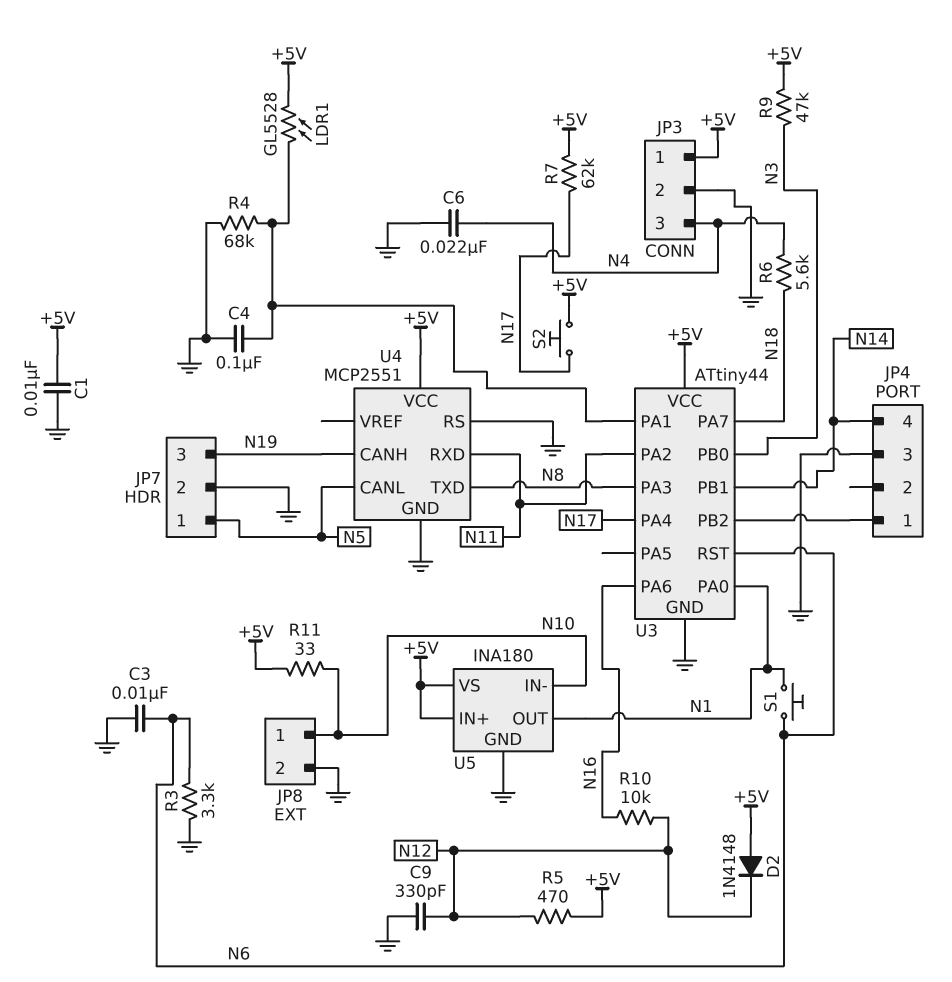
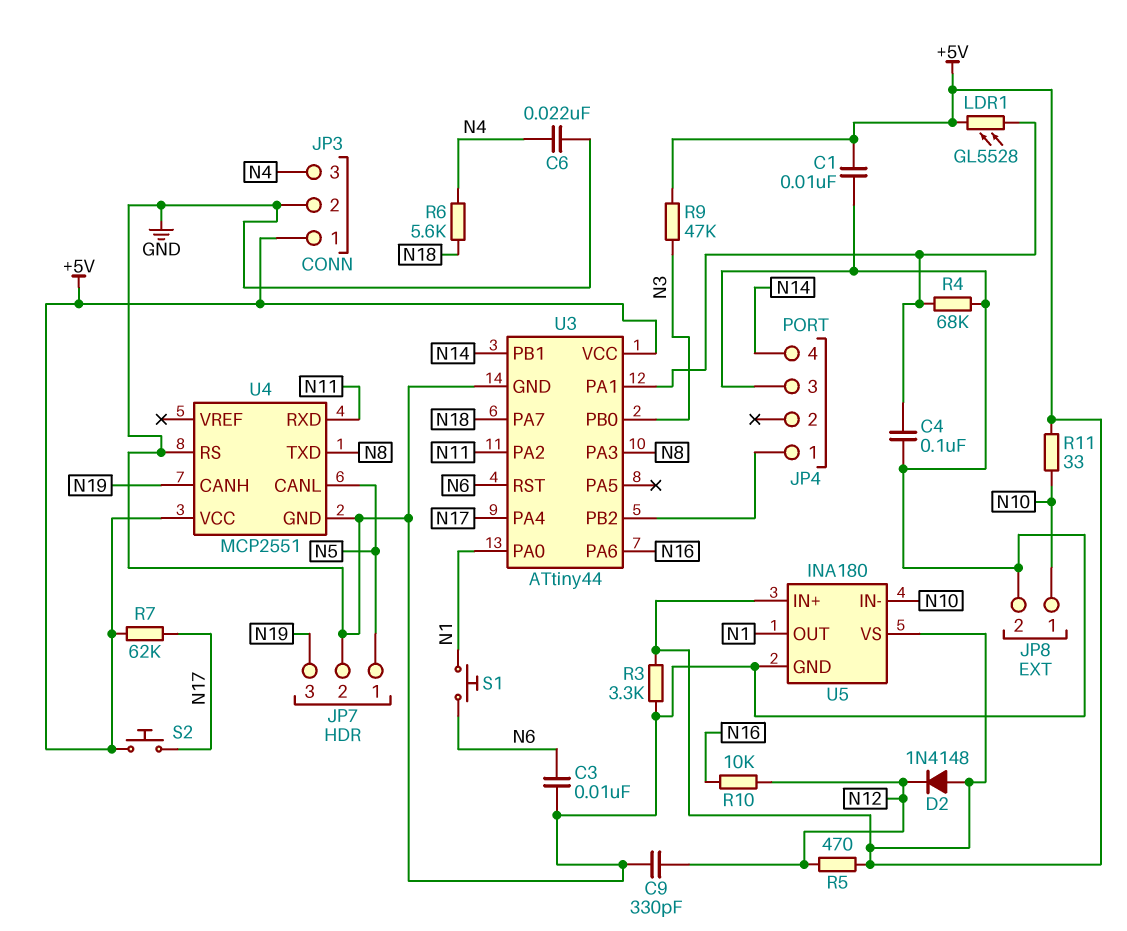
R3: 3.3k (GND, N6) -> 3.3k (+5V, GND)

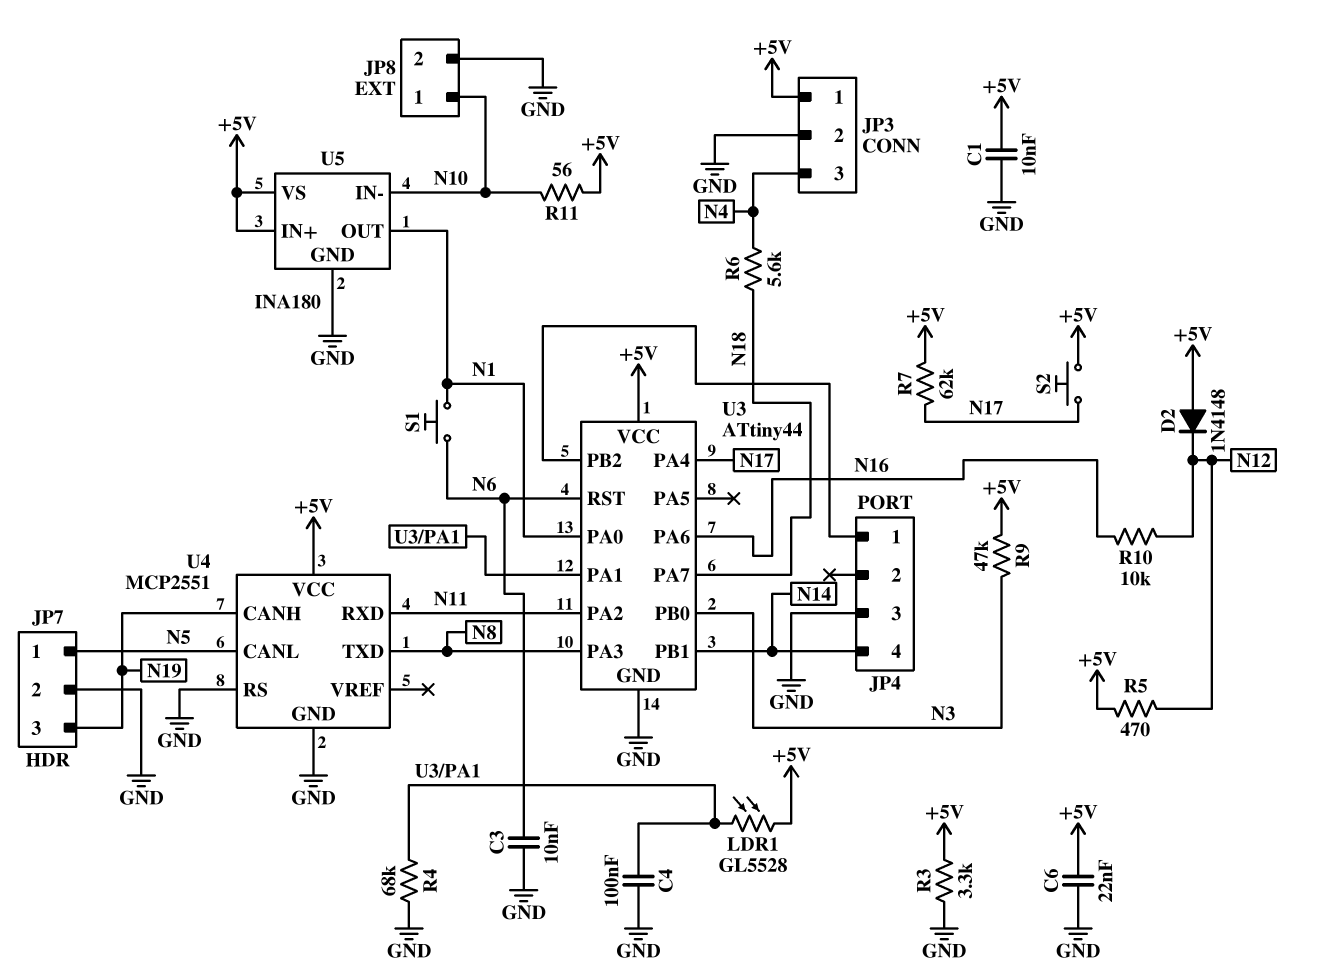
C6: 22nF (GND, N4) -> 22nF (+5V, GND)
C9: 330pF (GND, N12) -> none
R11: 33 (+5V, N10) -> 56 (+5V, N10)

